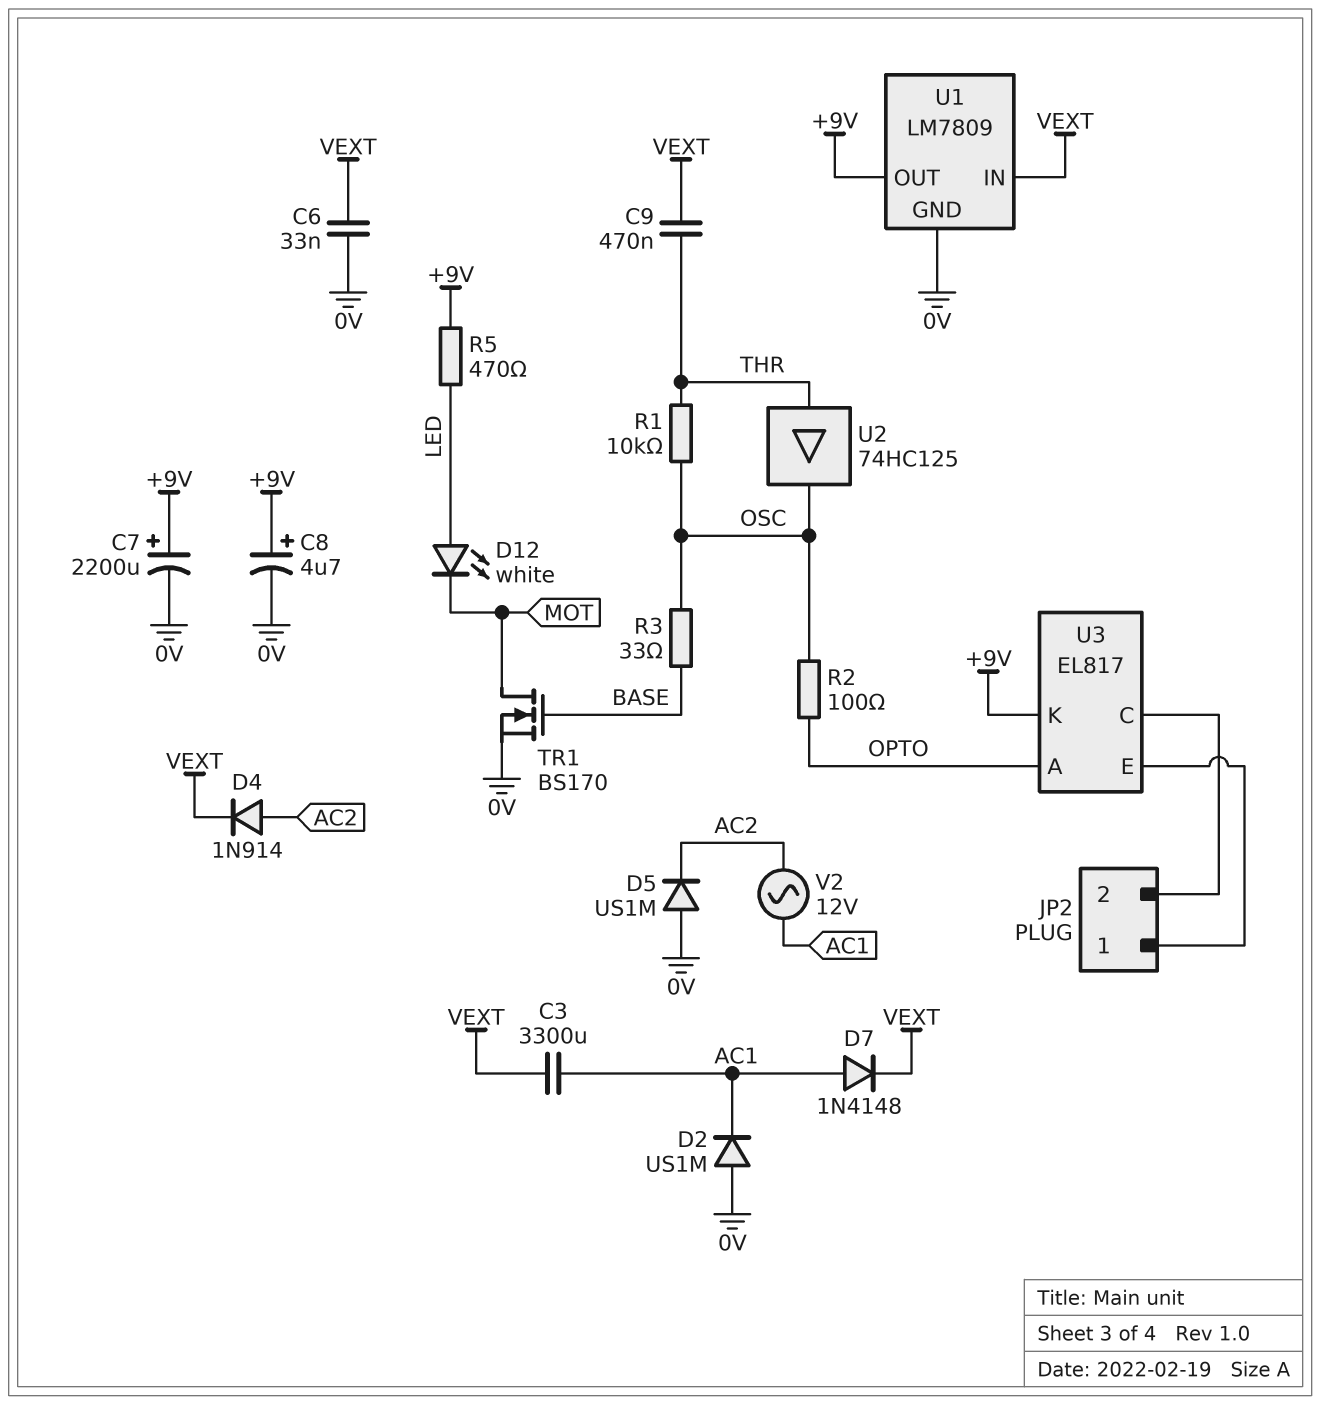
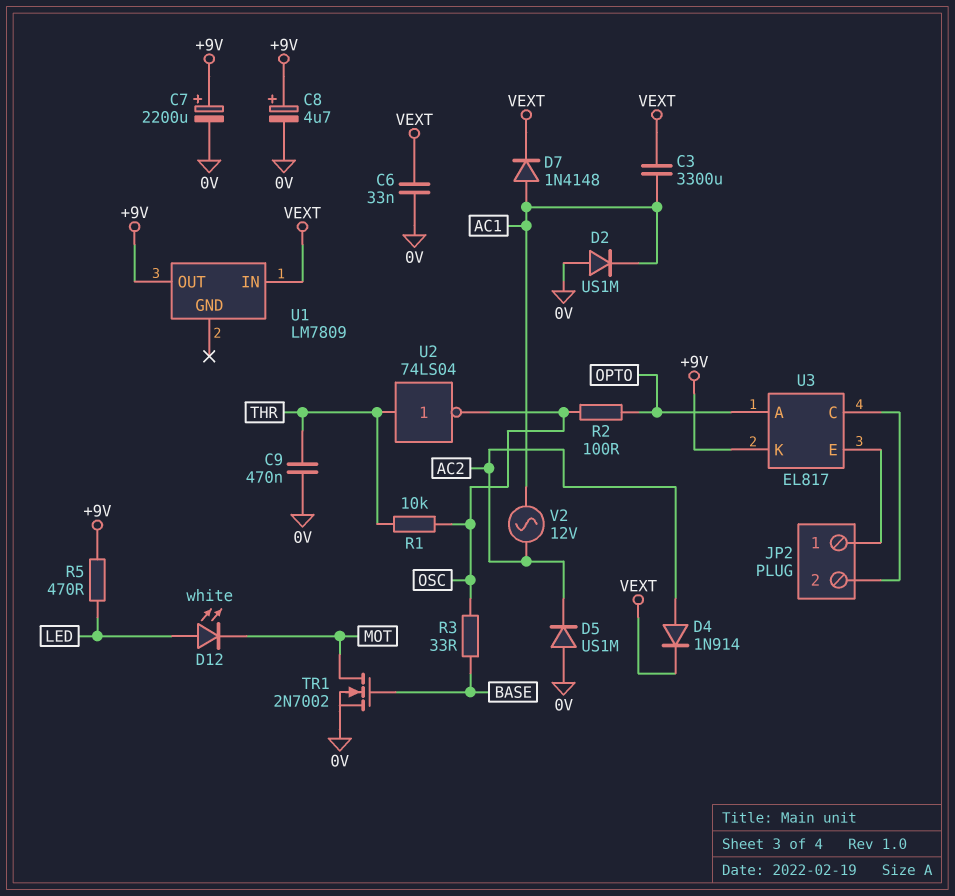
C9: 470nF (THR, VEXT) -> 470nF (0V, THR)
TR1: NMOS BS170 (G BASE, D MOT, S 0V) -> NMOS 2N7002 (G BASE, D MOT, S 0V)
U1 pin GND: 0V -> none
U2: buffer 74HC125 (in THR, out OSC) -> NOT 74LS04 (in THR, out OSC)

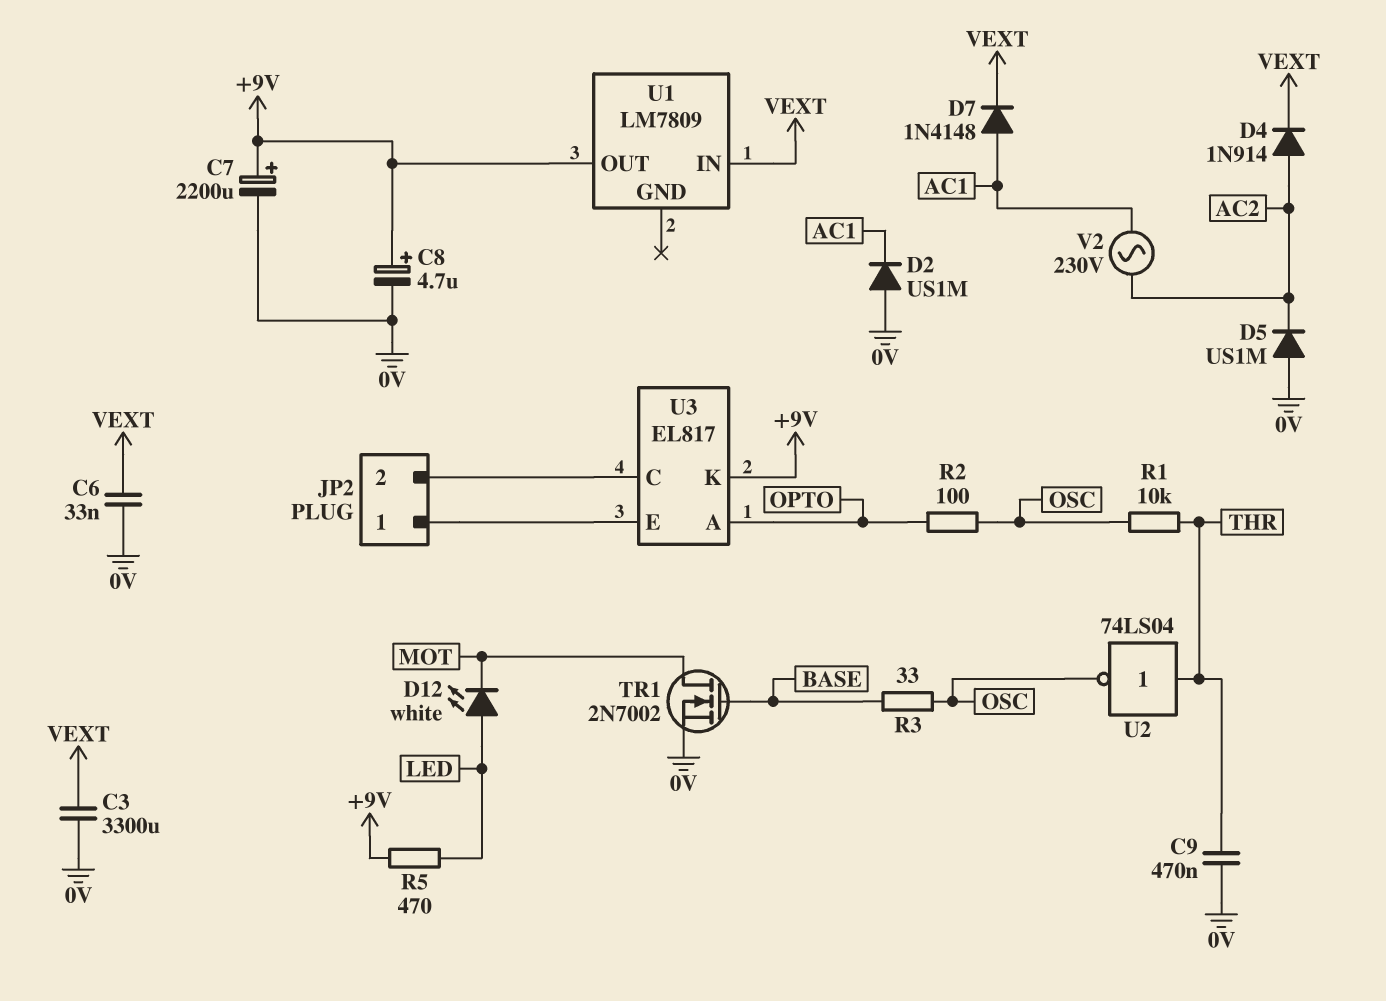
C3: 3300uF (AC1, VEXT) -> 3300uF (0V, VEXT)
V2: AC 12V (AC1, AC2) -> AC 230V (AC1, AC2)

